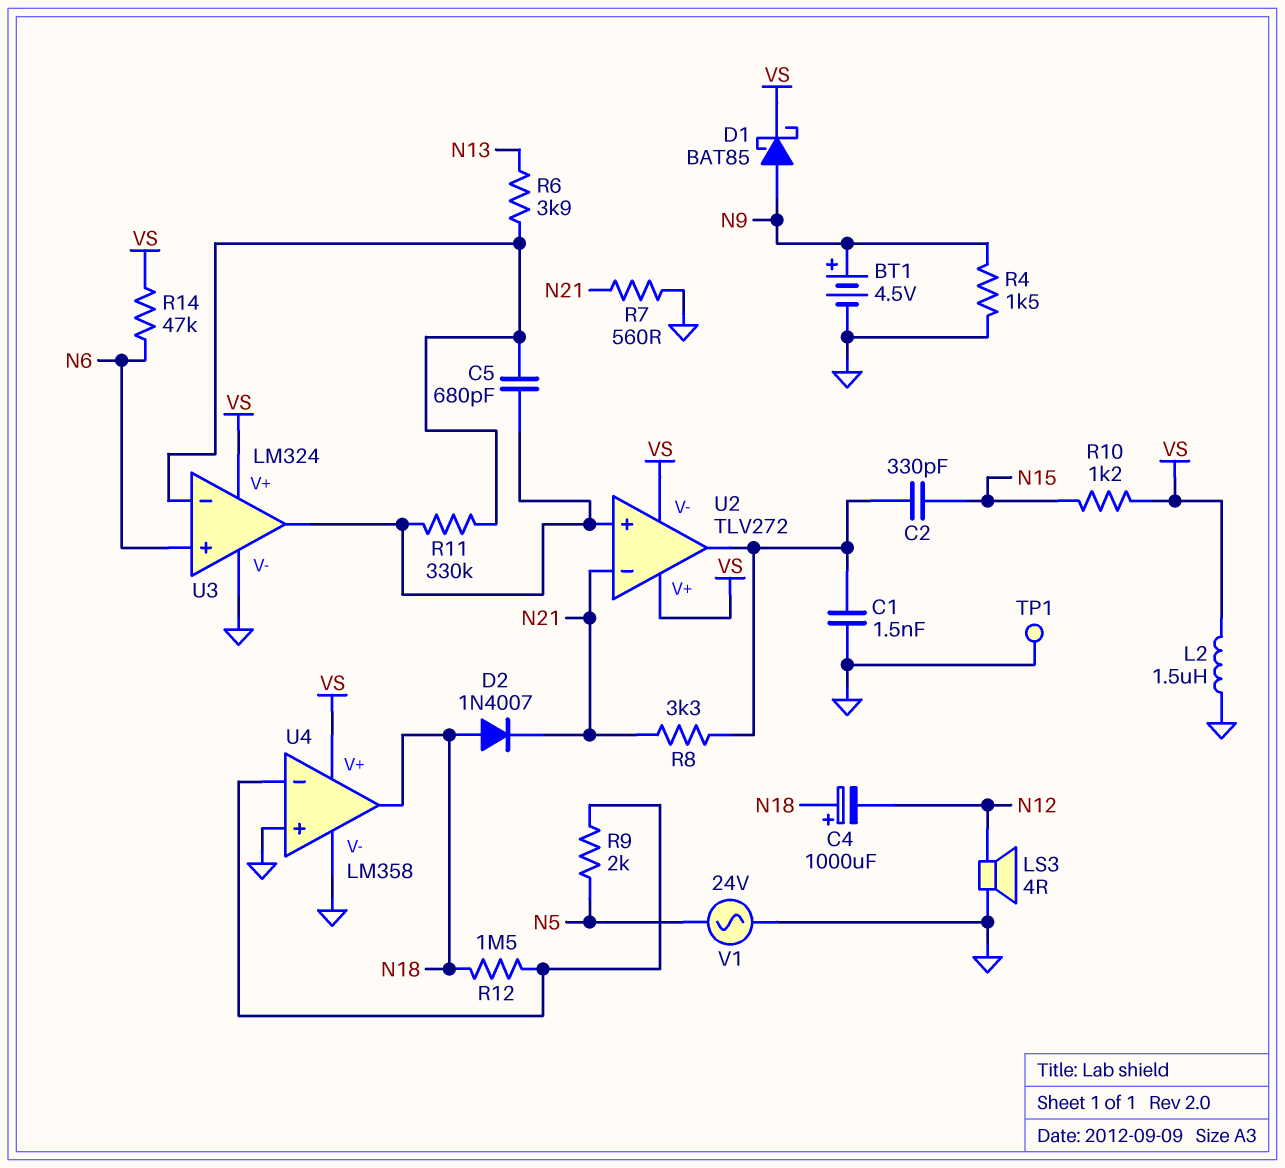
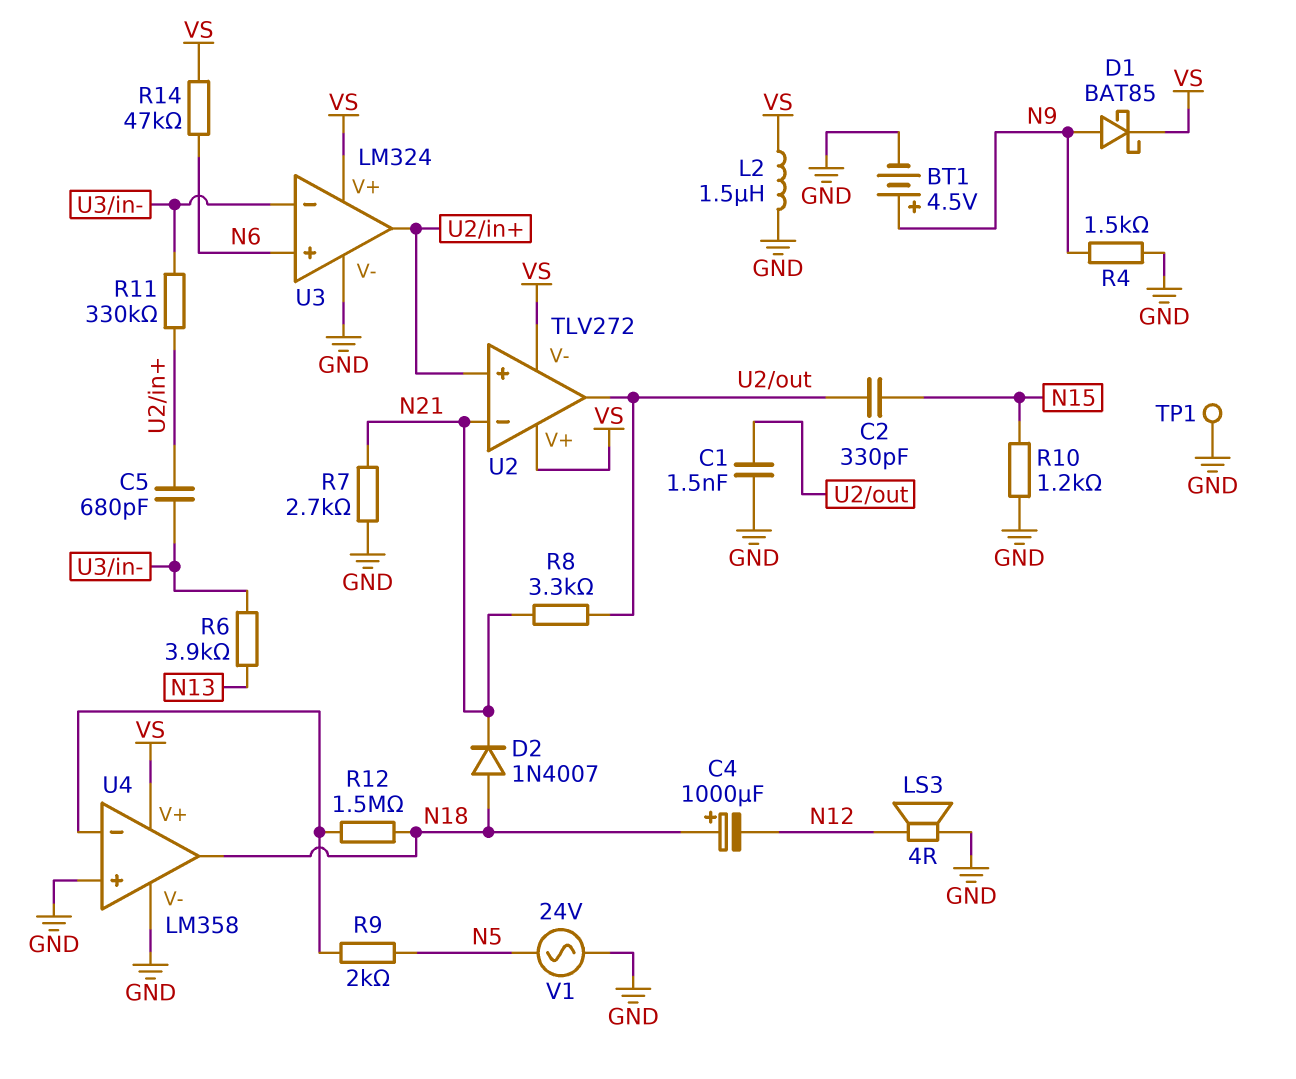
R7: 560 (GND, N21) -> 2.7k (GND, N21)
R10: 1.2k (N15, VS) -> 1.2k (GND, N15)

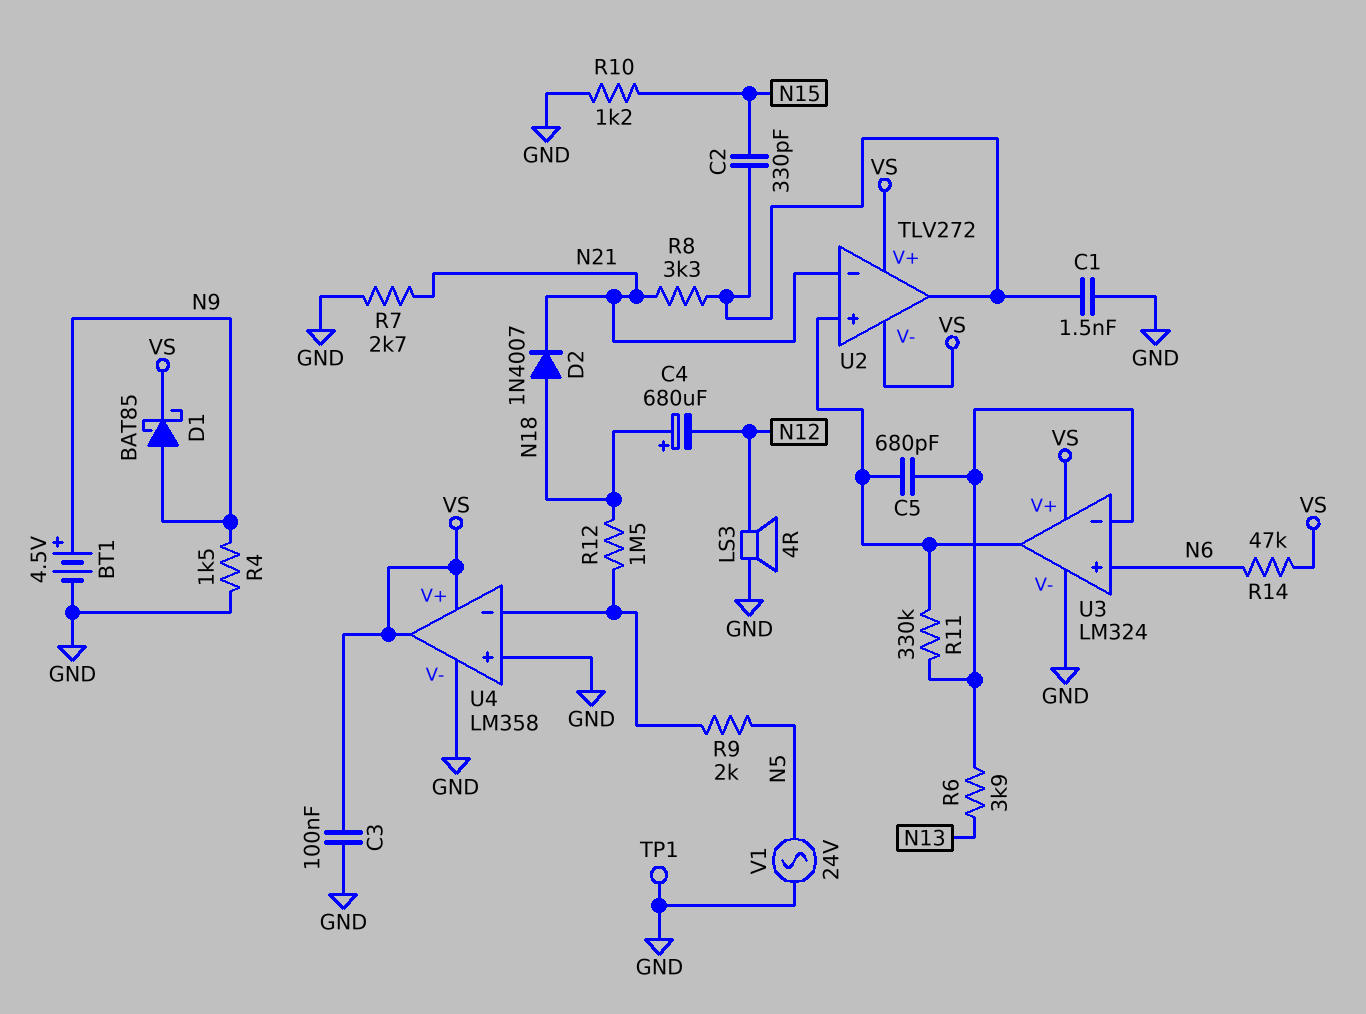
C3: none -> 100nF (GND, VS)
C4: 1000uF (plus N18, minus N12) -> 680uF (plus N18, minus N12)
L2: 1.5uH (GND, VS) -> none
U4 pin out: N18 -> VS

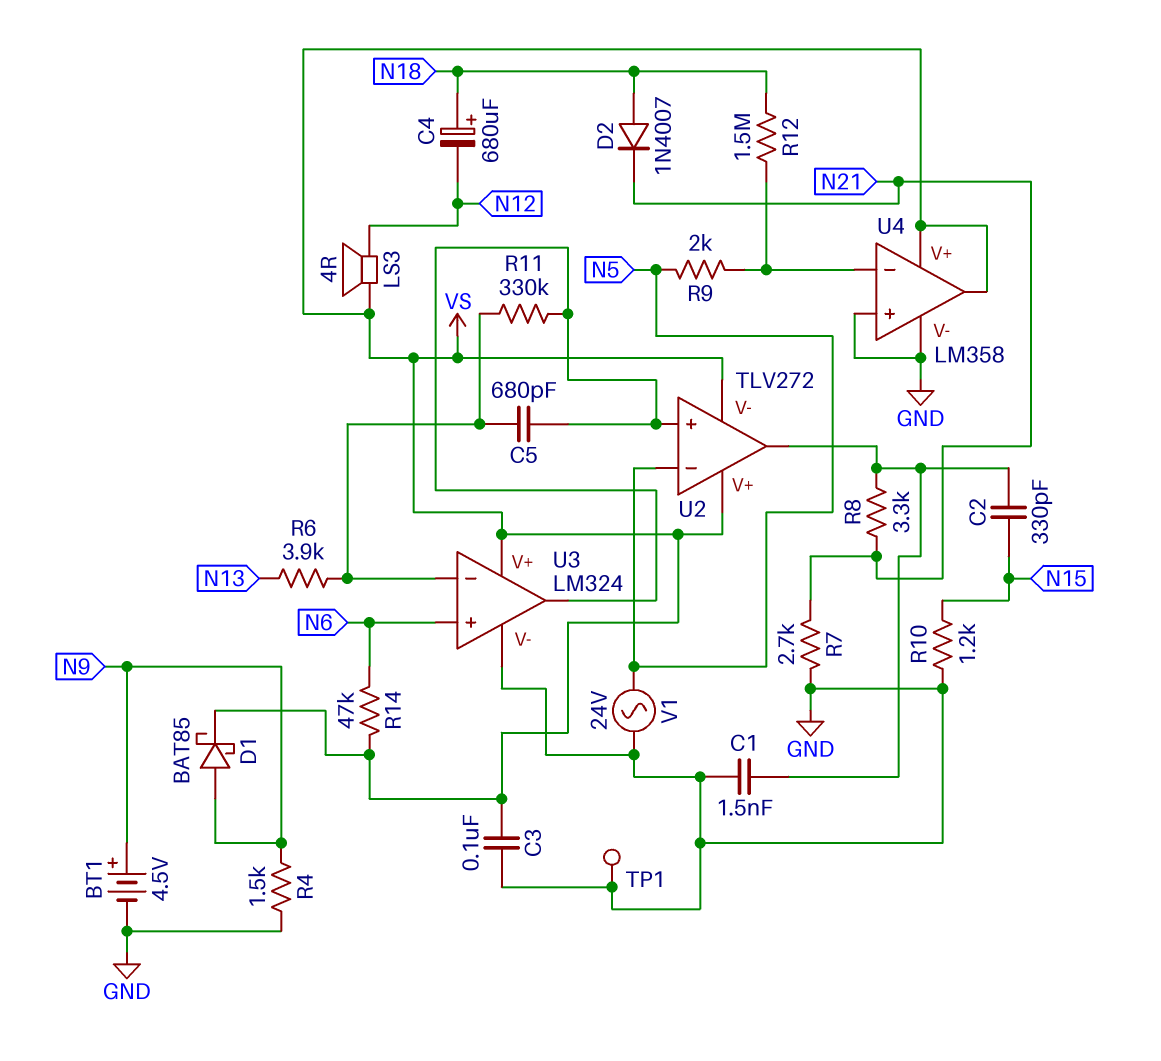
LS3: speaker 4R (GND, N12) -> speaker 4R (N12, VS)
U2 pin in-: N21 -> N5

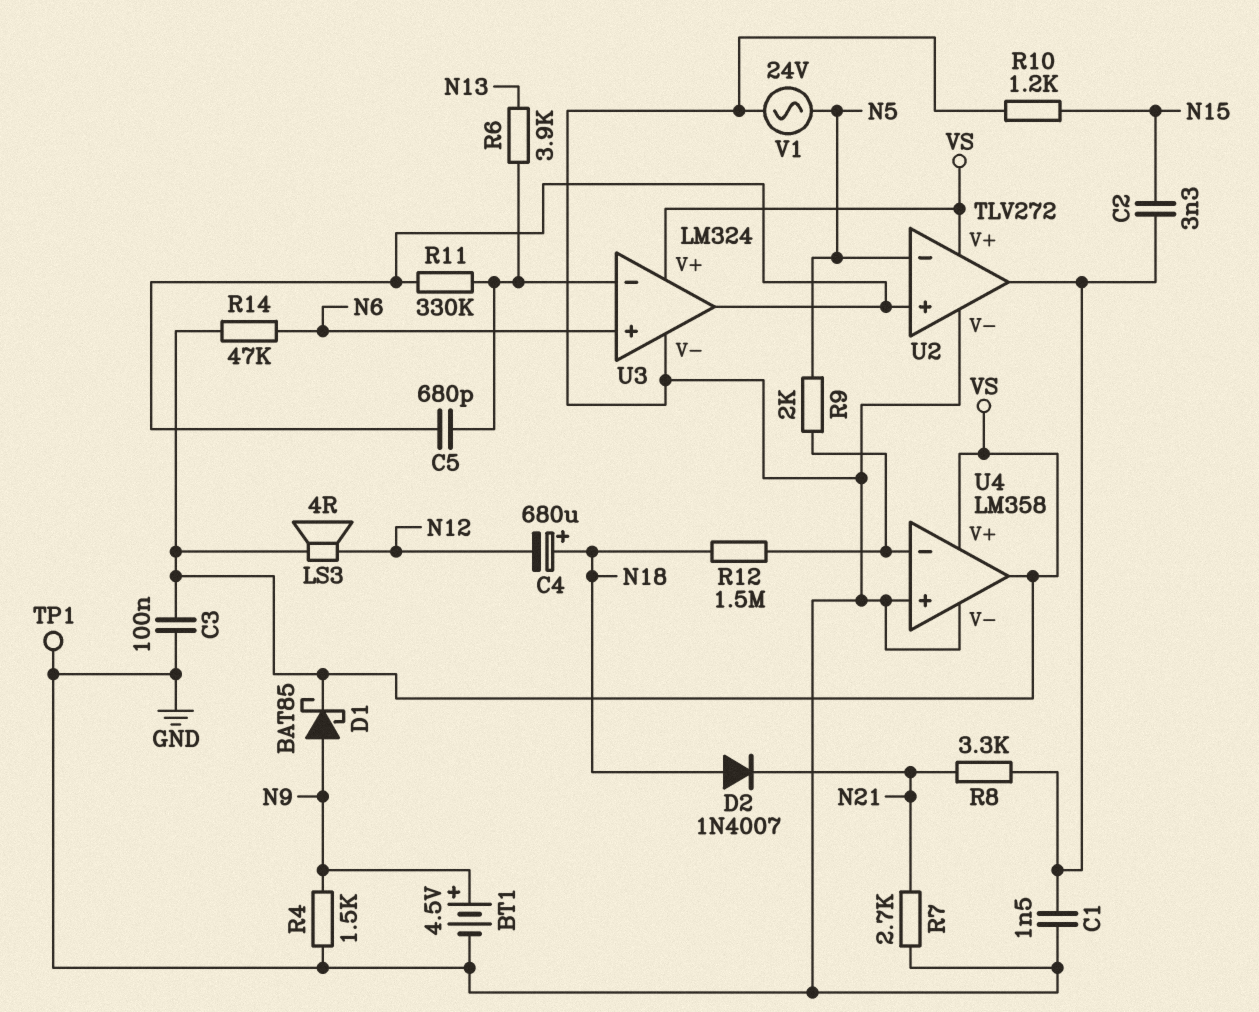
C2: 330pF (N15, U2/out) -> 3.3nF (N15, U2/out)
U2 pin V-: VS -> GND

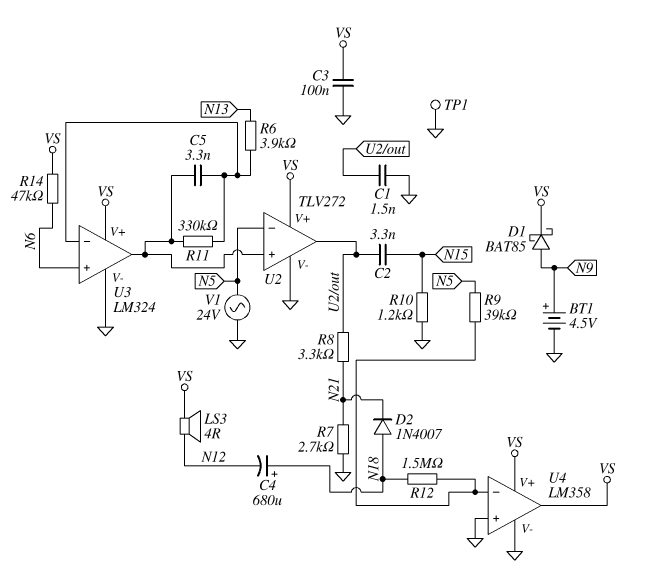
C5: 680pF (U2/in+, U3/in-) -> 3.3nF (U2/in+, U3/in-)
R4: 1.5k (GND, N9) -> none
R9: 2k (N5, U4/in-) -> 39k (N5, U4/in-)

